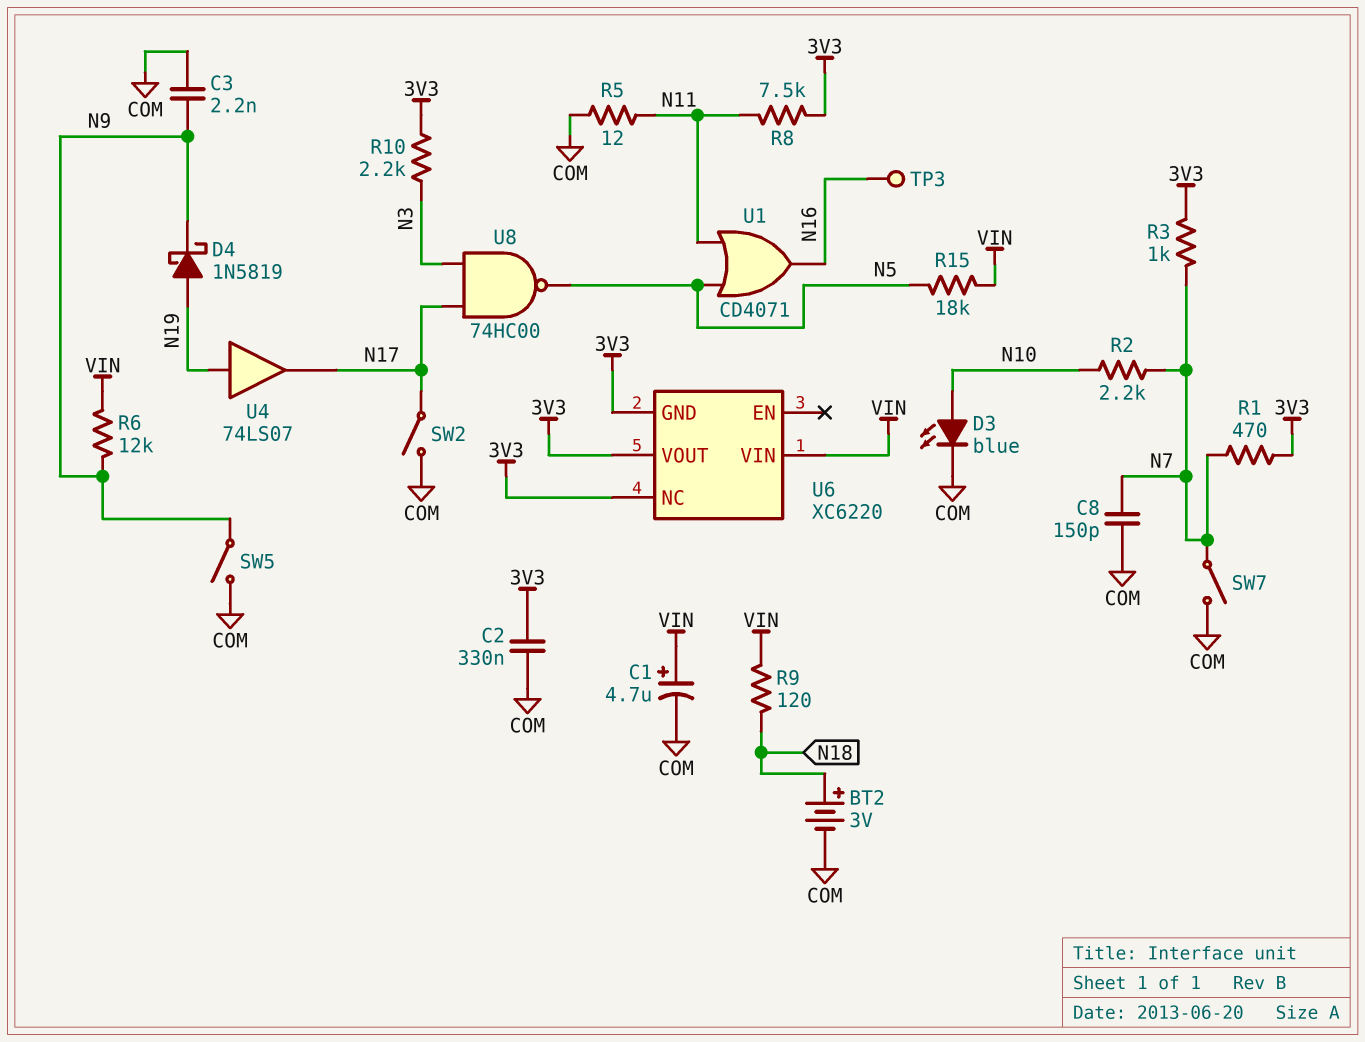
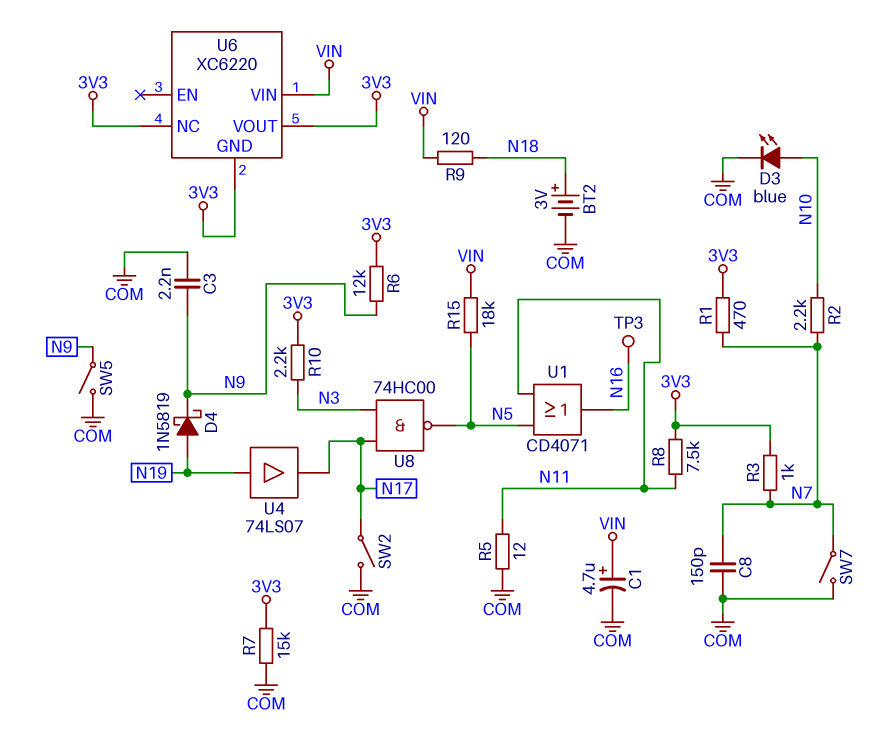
C2: 330nF (3V3, COM) -> none
R6: 12k (N9, VIN) -> 12k (3V3, N9)
R7: none -> 15k (3V3, COM)

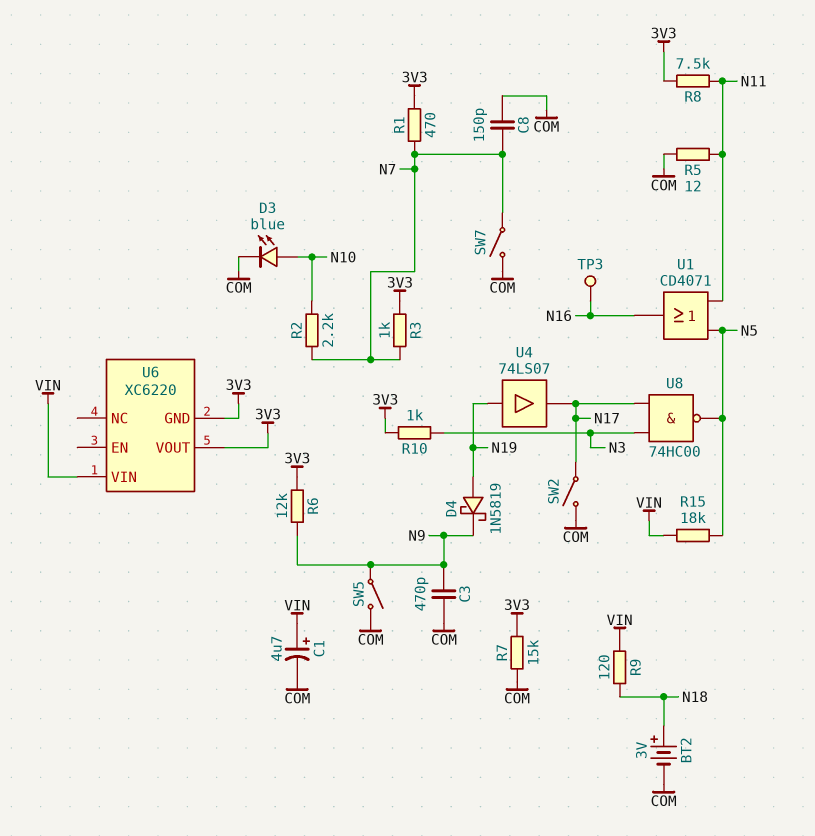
C3: 2.2nF (COM, N9) -> 470pF (COM, N9)
R10: 2.2k (3V3, N3) -> 1k (3V3, N3)
U6 pin NC: 3V3 -> none

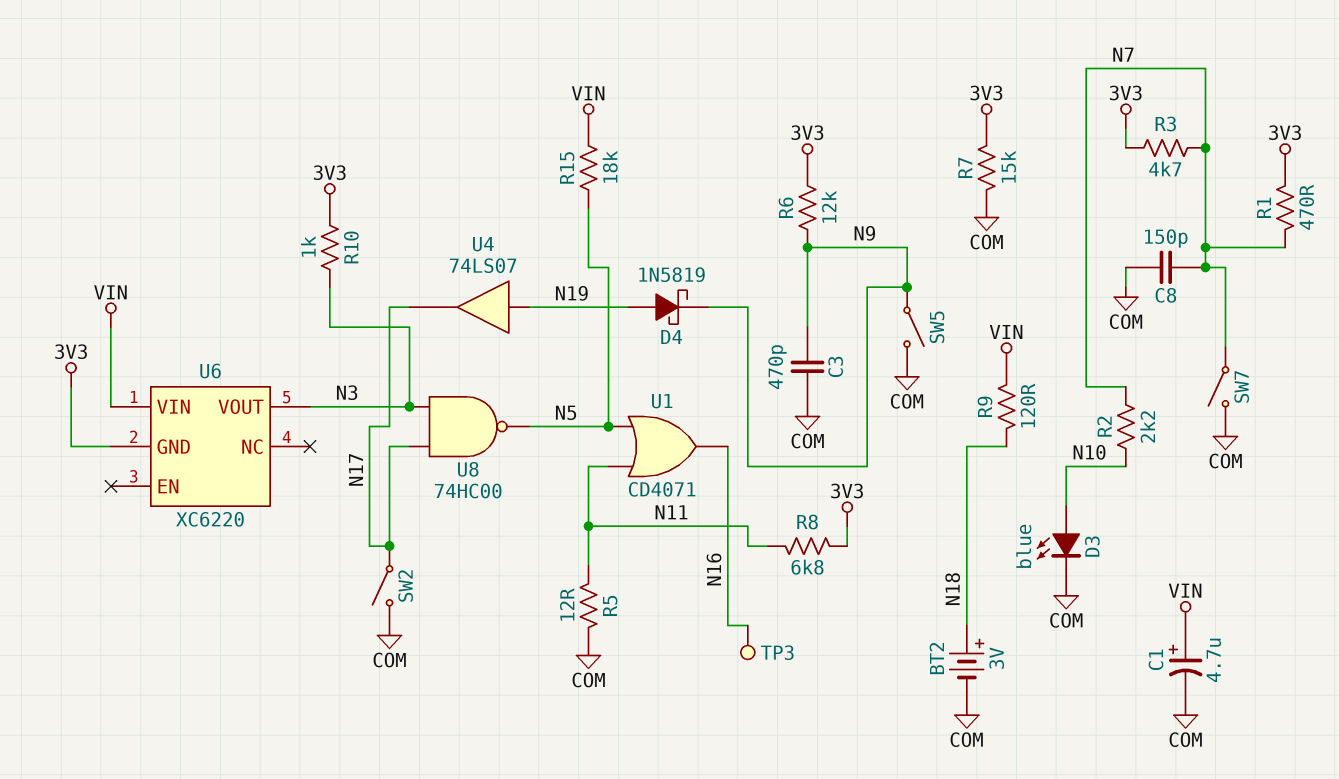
R3: 1k (3V3, N7) -> 4.7k (3V3, N7)
R8: 7.5k (3V3, N11) -> 6.8k (3V3, N11)
U6 pin VOUT: 3V3 -> N3

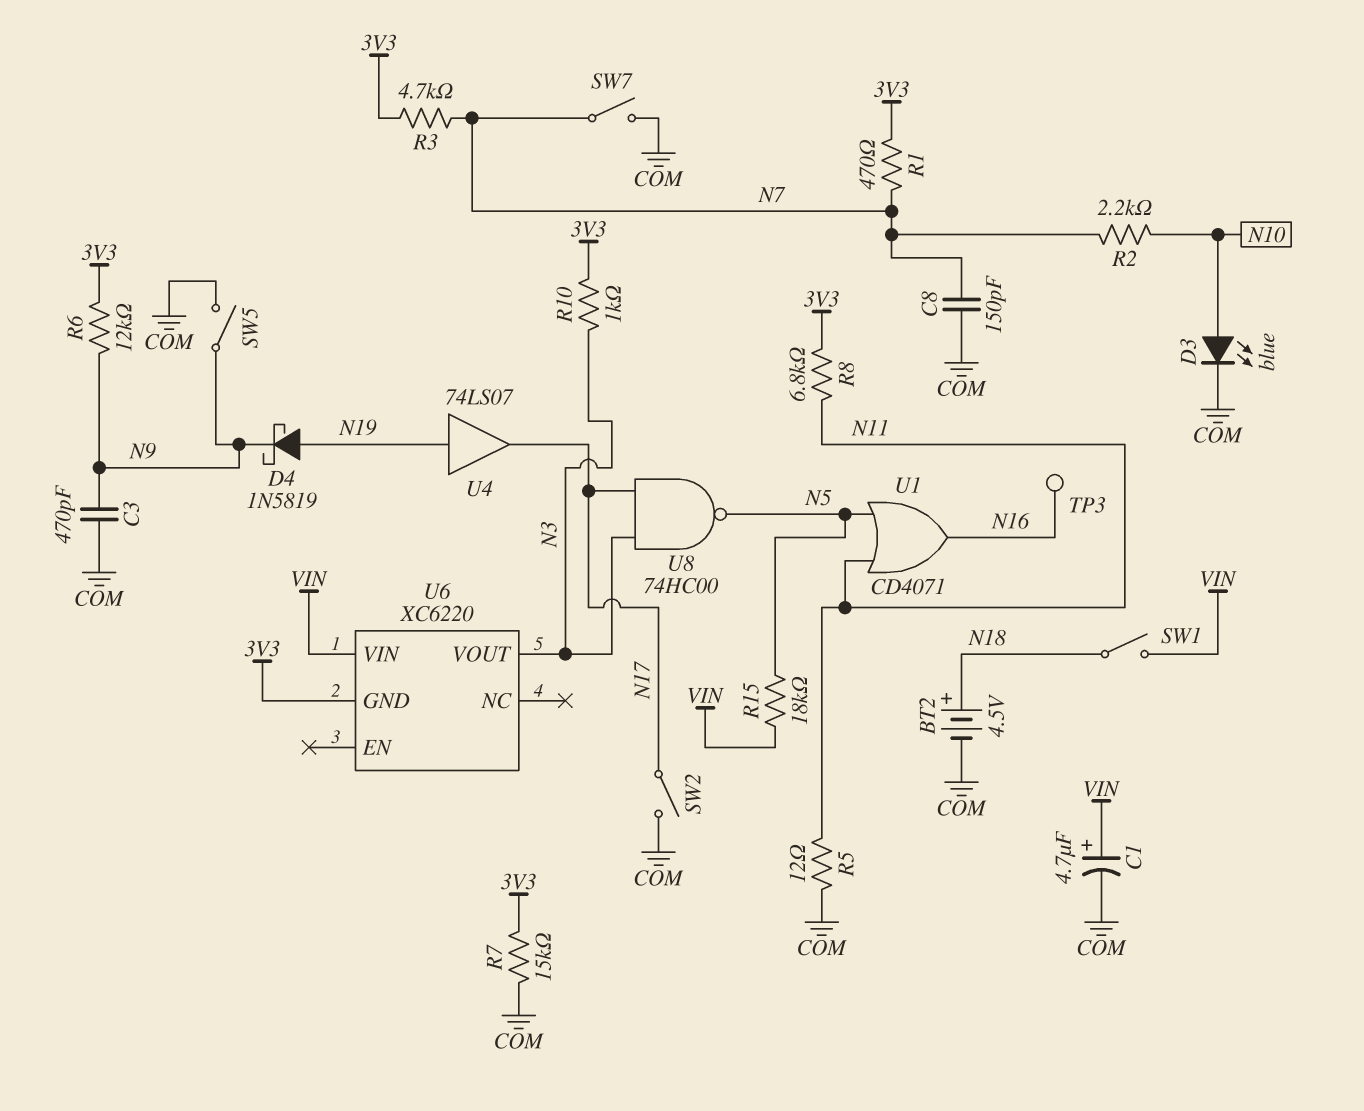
BT2: 3V (plus N18, minus COM) -> 4.5V (plus N18, minus COM)
R9: 120 (N18, VIN) -> none
SW1: none -> switch (N18, VIN)

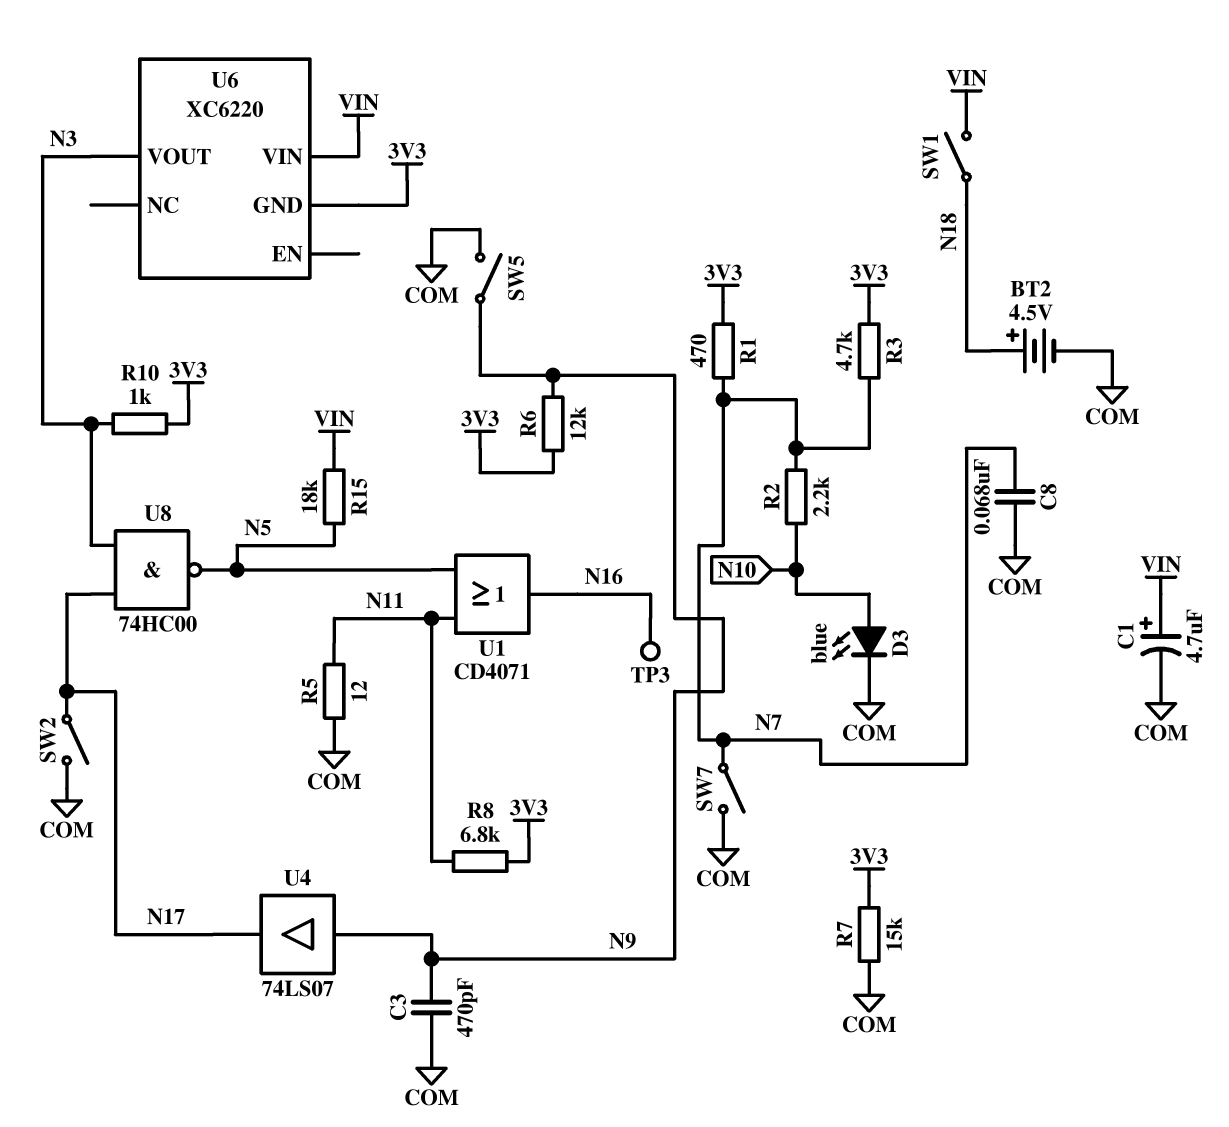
C8: 150pF (COM, N7) -> 68nF (COM, N7)
D4: schottky 1N5819 (A N19, K N9) -> none
U4: buffer 74LS07 (in N19, out N17) -> buffer 74LS07 (in N9, out N17)

